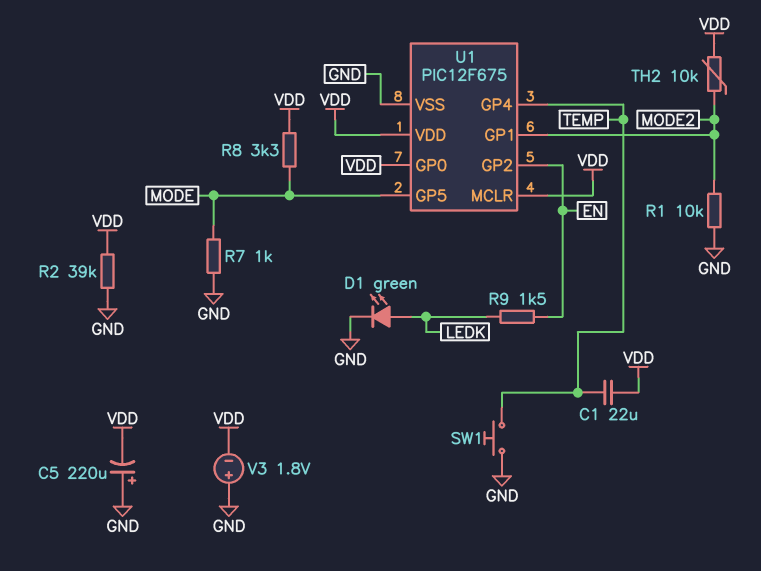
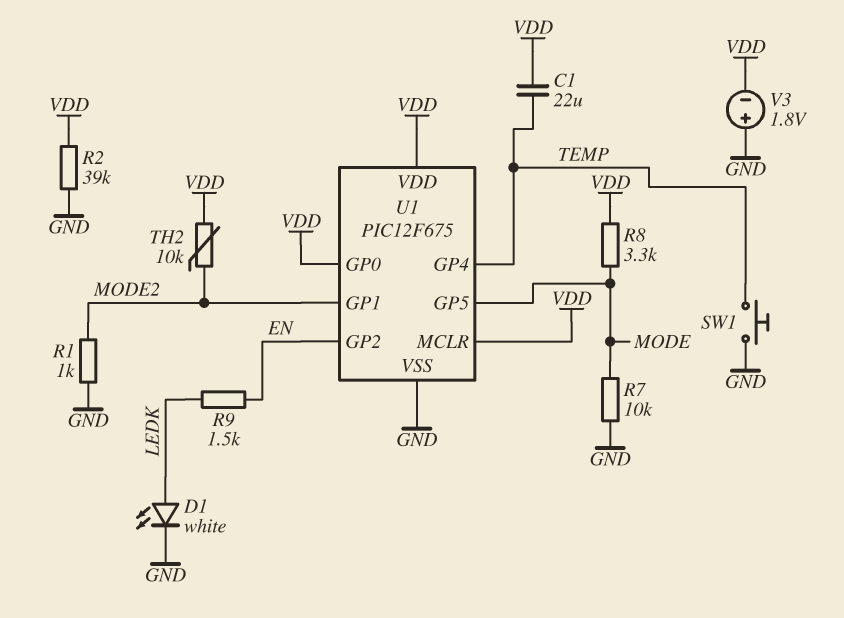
C5: 220uF (plus GND, minus VDD) -> none
D1: LED green (A LEDK, K GND) -> LED white (A LEDK, K GND)
R1: 10k (GND, MODE2) -> 1k (GND, MODE2)
R7: 1k (GND, MODE) -> 10k (GND, MODE)

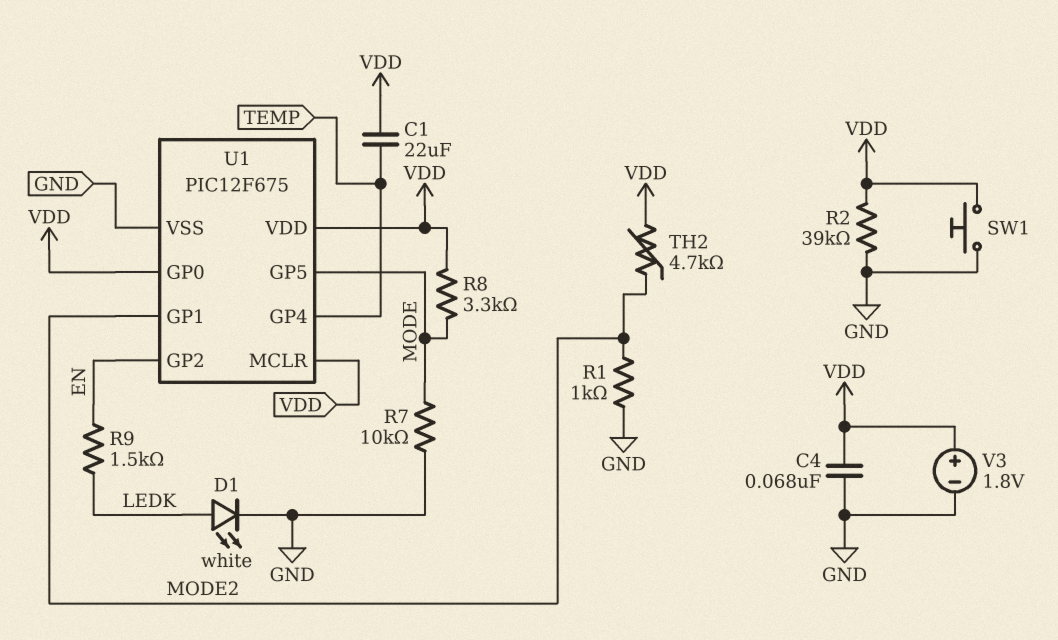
C4: none -> 68nF (GND, VDD)
SW1: button (GND, TEMP) -> button (GND, VDD)
TH2: 10k (MODE2, VDD) -> 4.7k (MODE2, VDD)
V3: 1.8V (plus GND, minus VDD) -> 1.8V (plus VDD, minus GND)

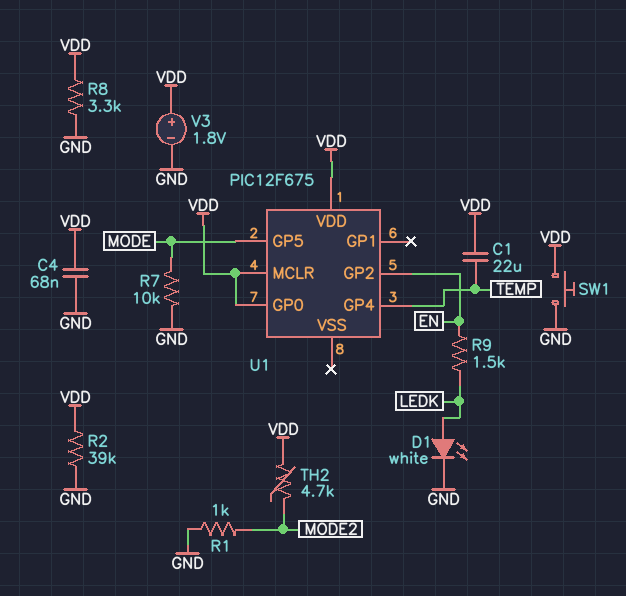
R8: 3.3k (MODE, VDD) -> 3.3k (GND, VDD)
U1 pin GP1: MODE2 -> none
U1 pin VSS: GND -> none

